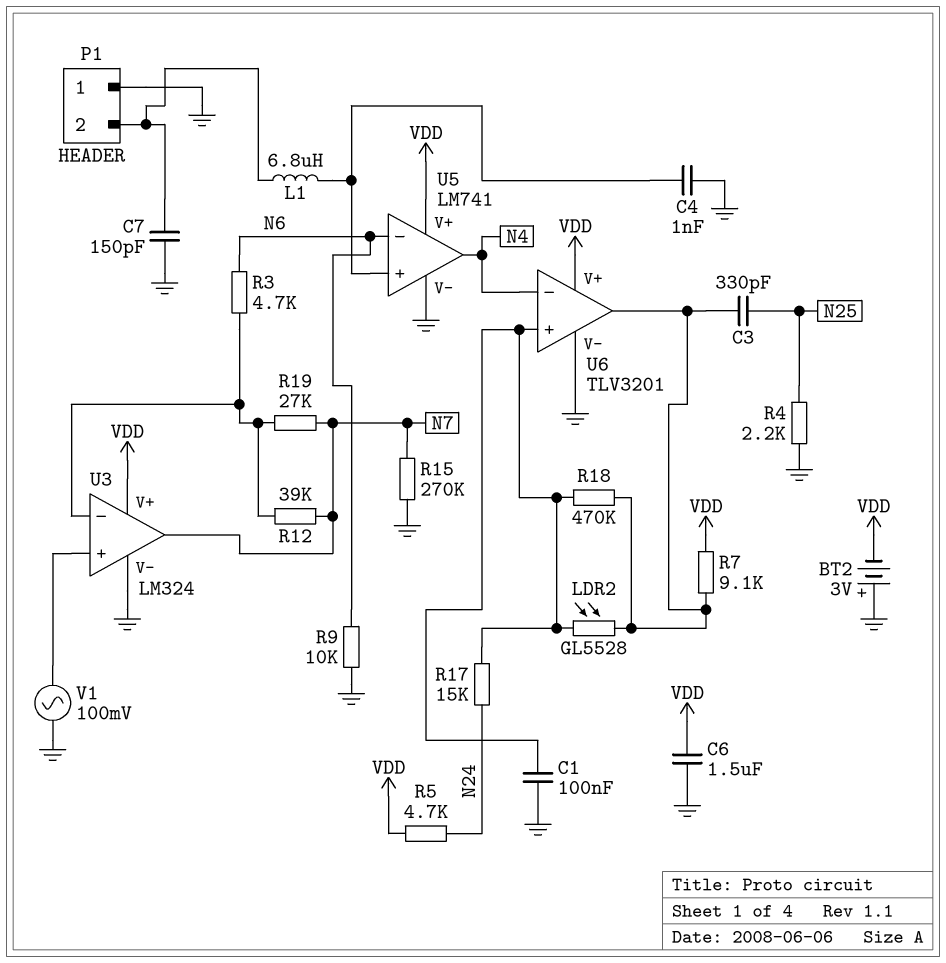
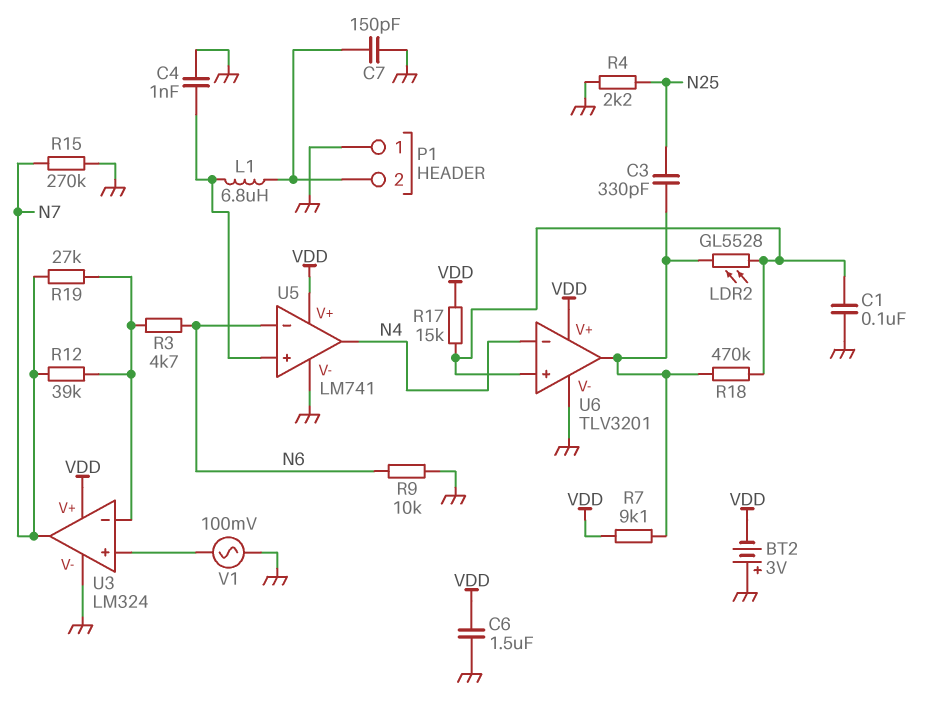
R5: 4.7k (N24, VDD) -> none
R17: 15k (N24, U6/in+) -> 15k (U6/in+, VDD)

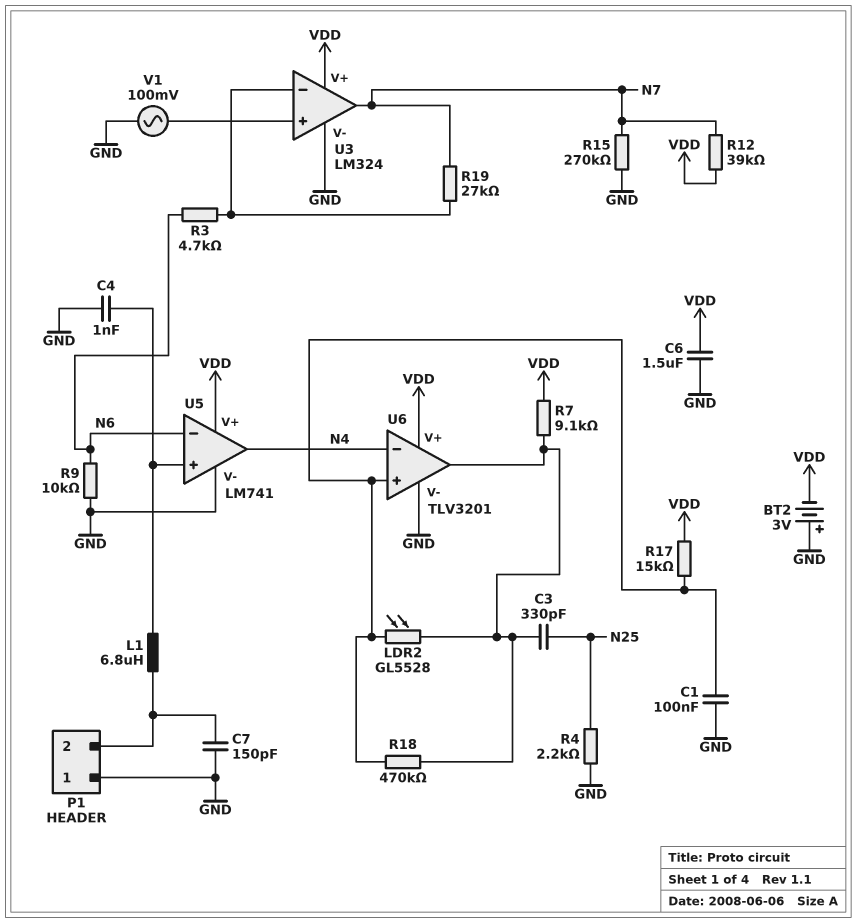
R12: 39k (N7, U3/in-) -> 39k (N7, VDD)

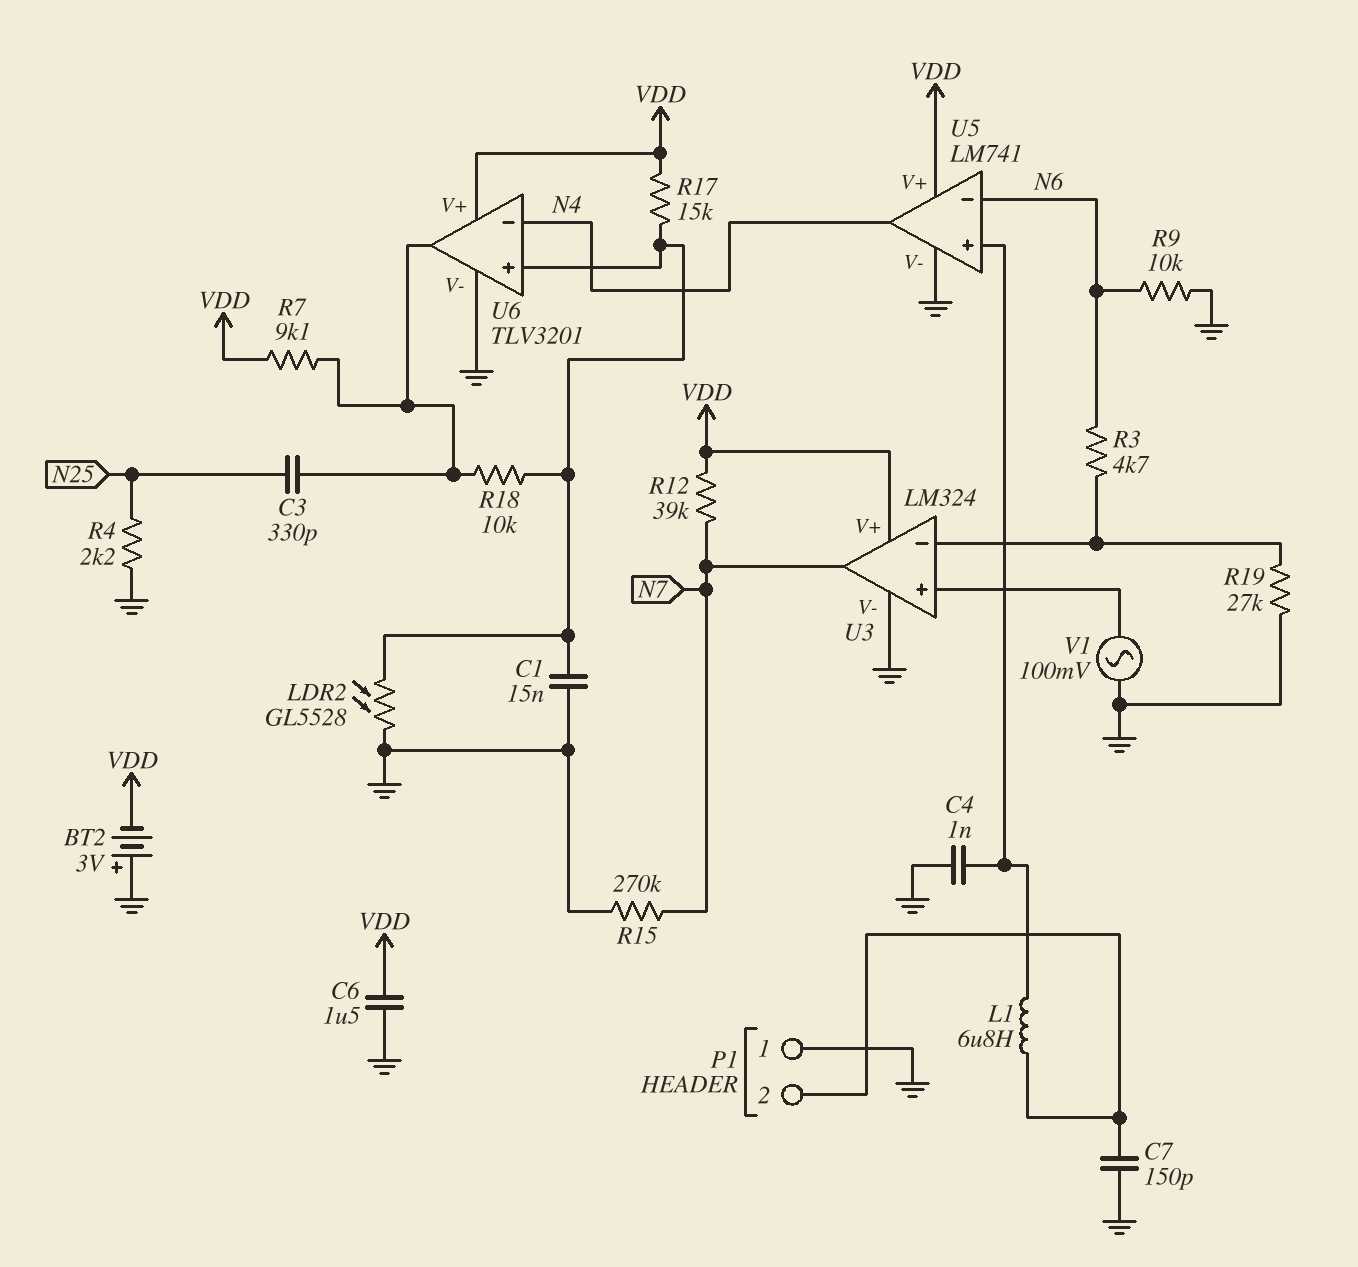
C1: 100nF (GND, U6/in+) -> 15nF (GND, U6/in+)
LDR2: GL5528 (U6/in+, U6/out) -> GL5528 (GND, U6/in+)
R18: 470k (U6/in+, U6/out) -> 10k (U6/in+, U6/out)
R19: 27k (N7, U3/in-) -> 27k (GND, U3/in-)

